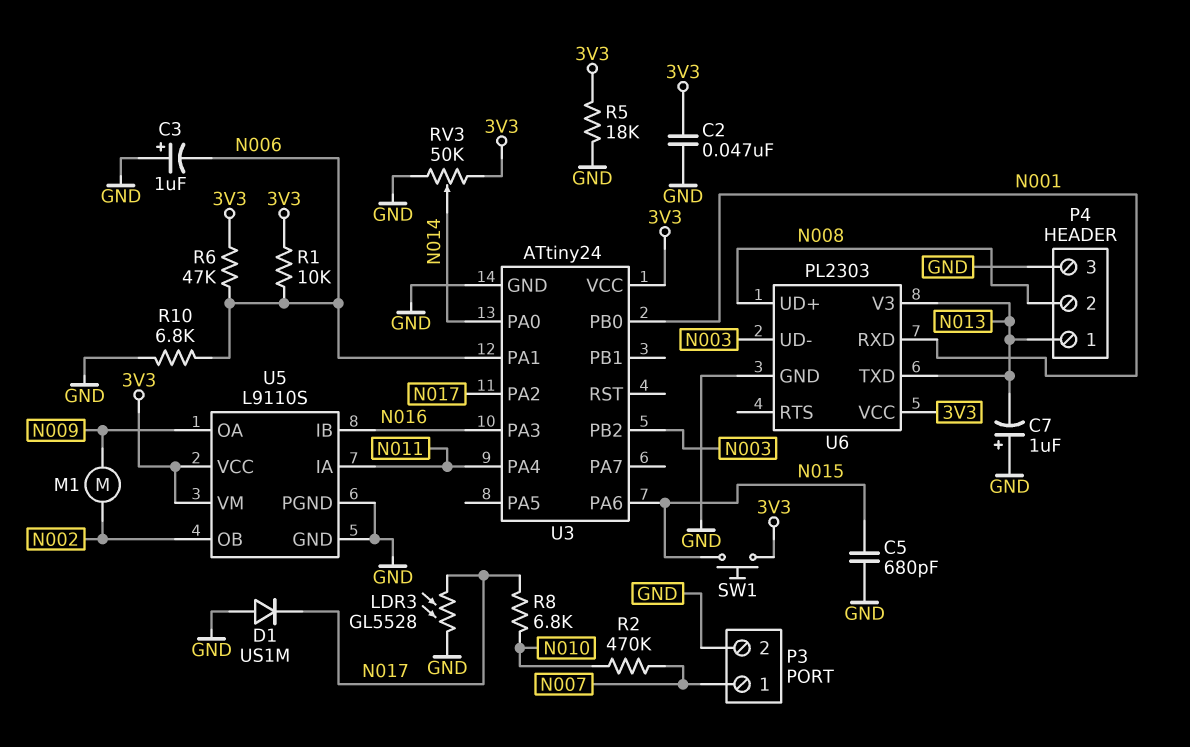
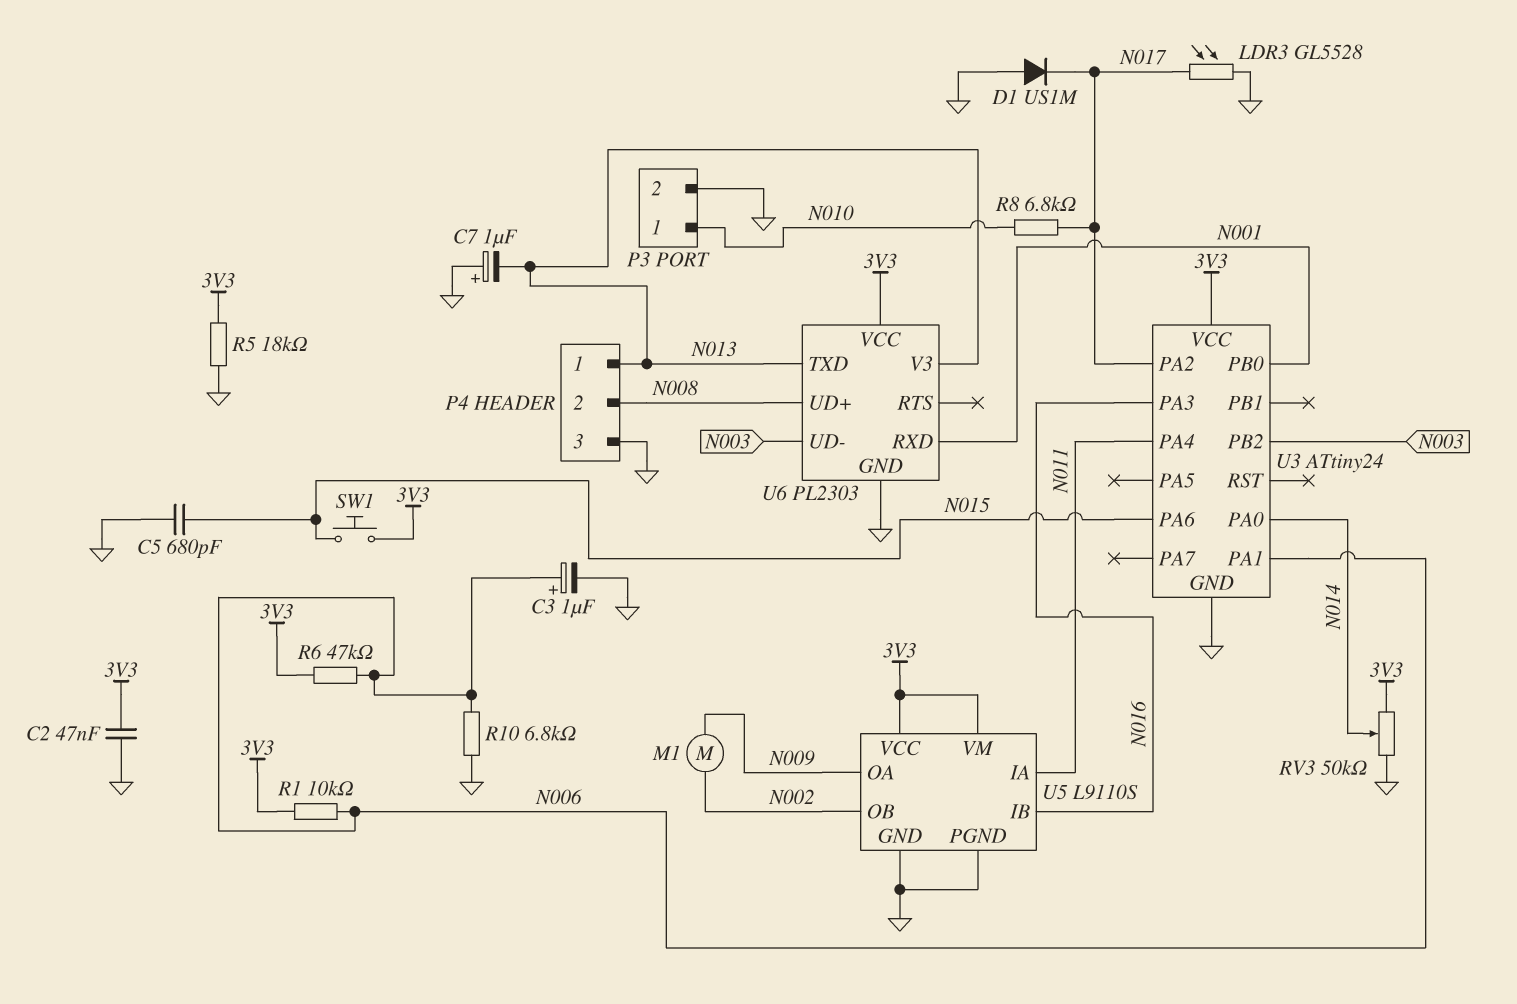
C3: 1uF (plus GND, minus N006) -> 1uF (plus N006, minus GND)
P3 pin 1: N007 -> N010
R2: 470k (N007, N010) -> none

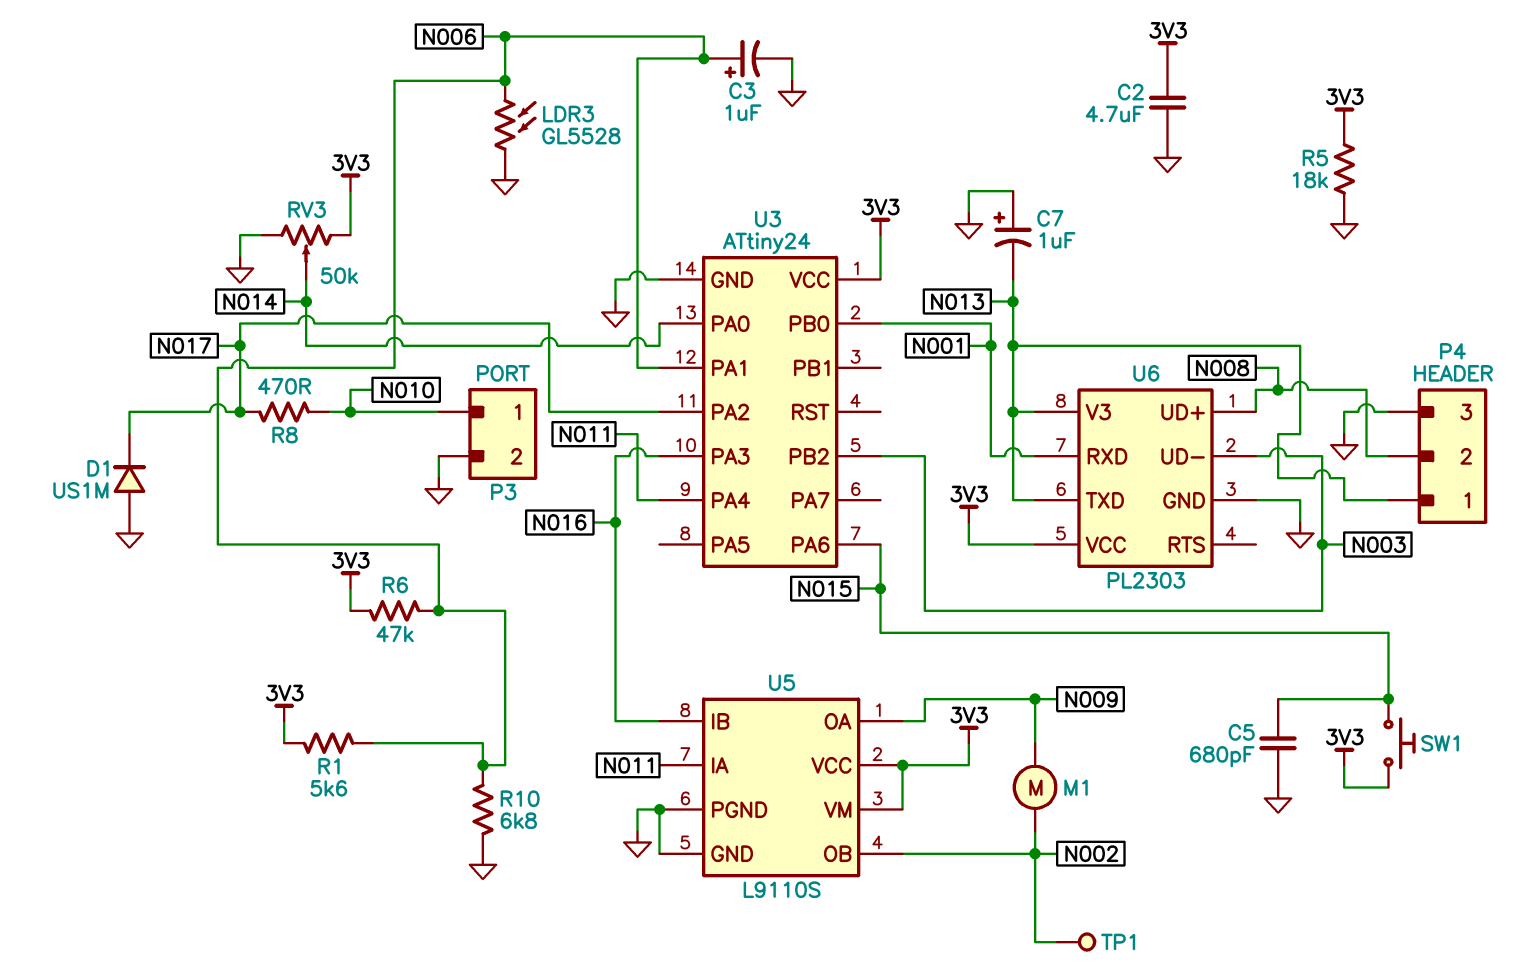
C2: 47nF (3V3, GND) -> 4.7uF (3V3, GND)
LDR3: GL5528 (GND, N017) -> GL5528 (GND, N006)
R1: 10k (3V3, N006) -> 5.6k (3V3, N006)
R8: 6.8k (N010, N017) -> 470 (N010, N017)
TP1: none -> test point (N002)

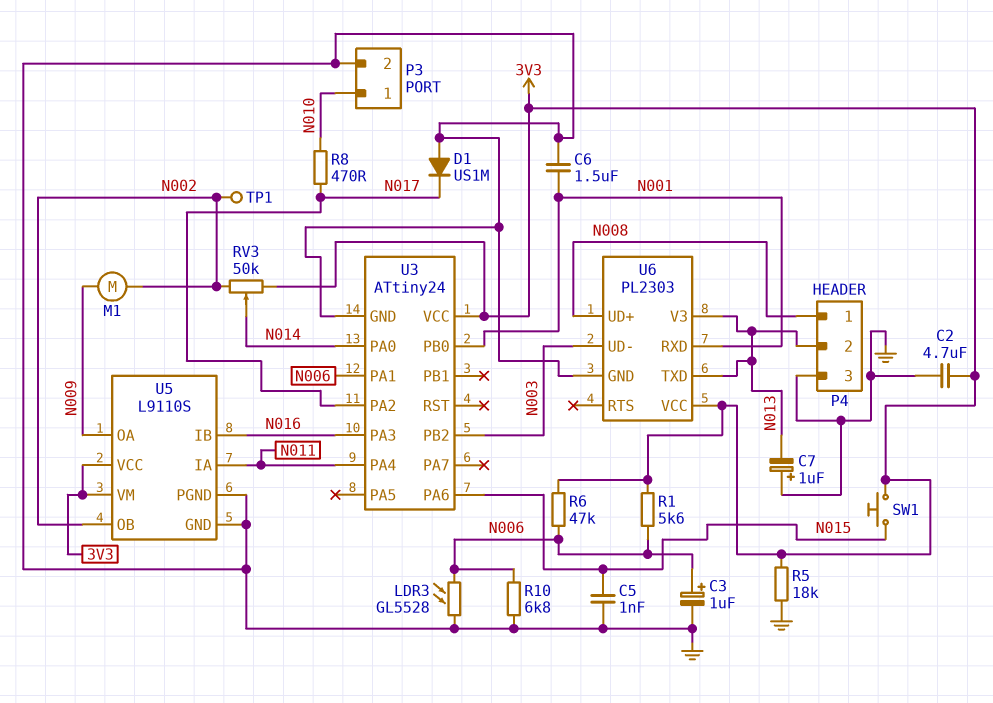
C5: 680pF (GND, N015) -> 1nF (GND, N015)
C6: none -> 1.5uF (GND, N001)
P4 pin 1: N013 -> N008
P4 pin 2: N008 -> N013
RV3: 50k (3V3, GND, wiper N014) -> 50k (3V3, N002, wiper N014)

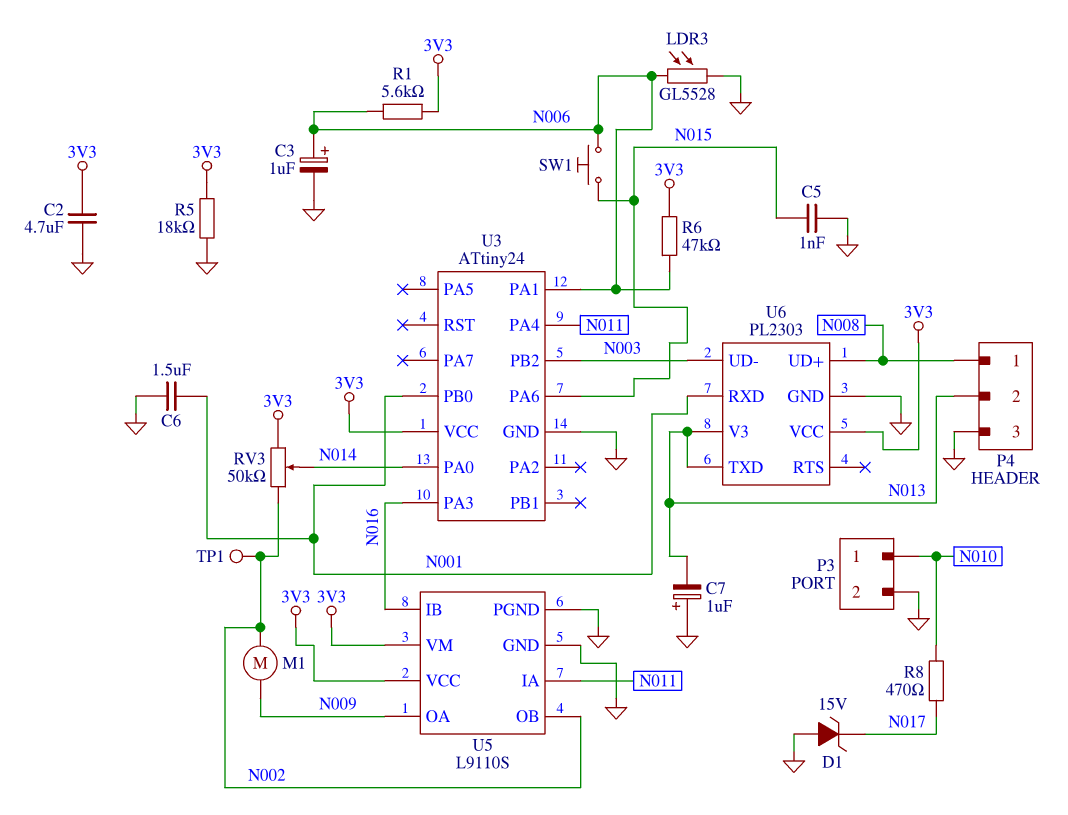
D1: diode US1M (A GND, K N017) -> zener 15V (A GND, K N017)
R10: 6.8k (GND, N006) -> none
SW1: button (3V3, N015) -> button (N006, N015)
U3 pin PA2: N017 -> none

